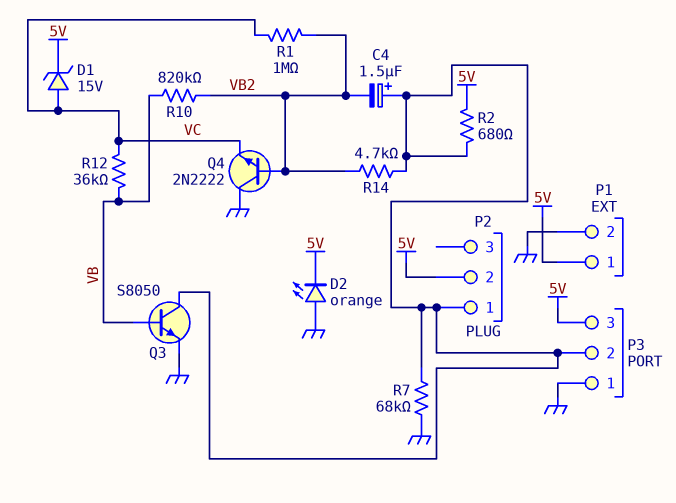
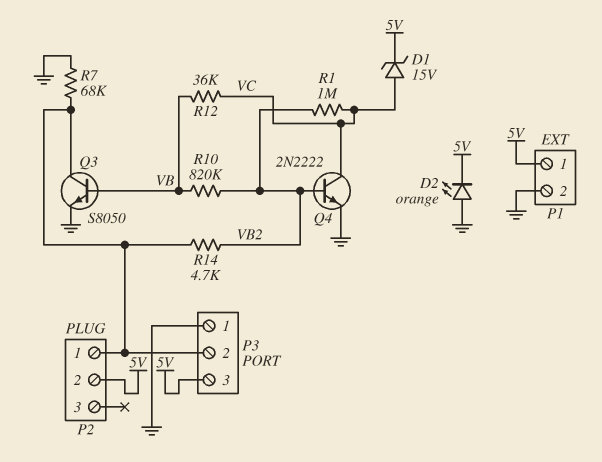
C4: 1.5uF (plus P2/1, minus VB2) -> none
Q4: NPN 2N2222 (B VB2, C GND, E VC) -> NPN 2N2222 (B VB2, C VC, E GND)
R2: 680 (5V, P2/1) -> none

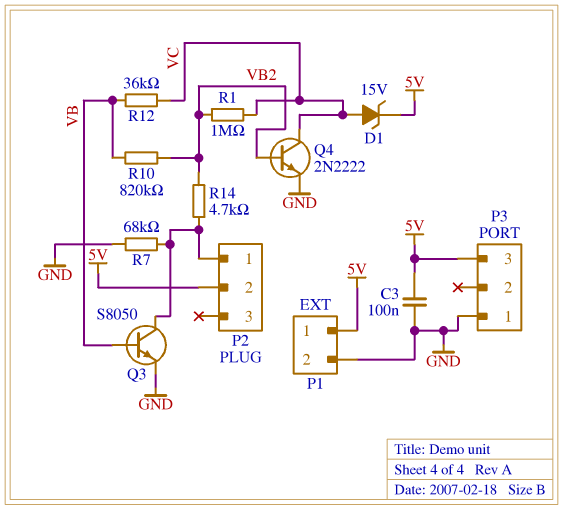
C3: none -> 100nF (5V, GND)
D2: LED orange (A GND, K 5V) -> none
P3 pin 2: P2/1 -> none

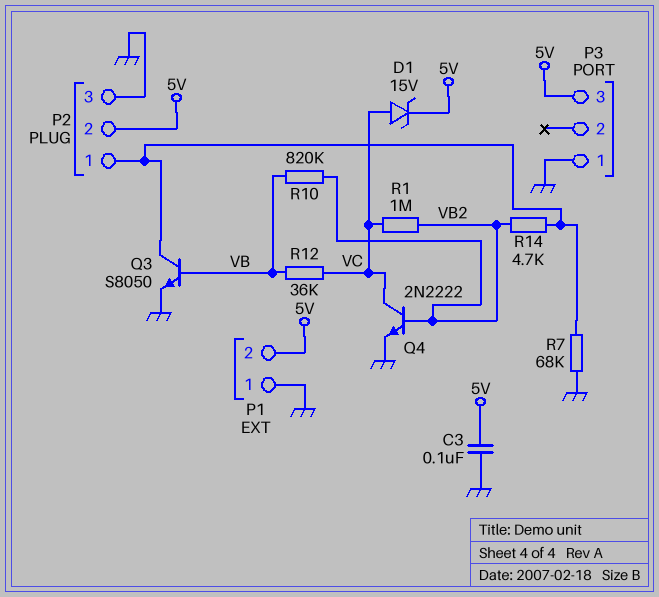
P1 pin 1: 5V -> GND
P1 pin 2: GND -> 5V
P2 pin 3: none -> GND

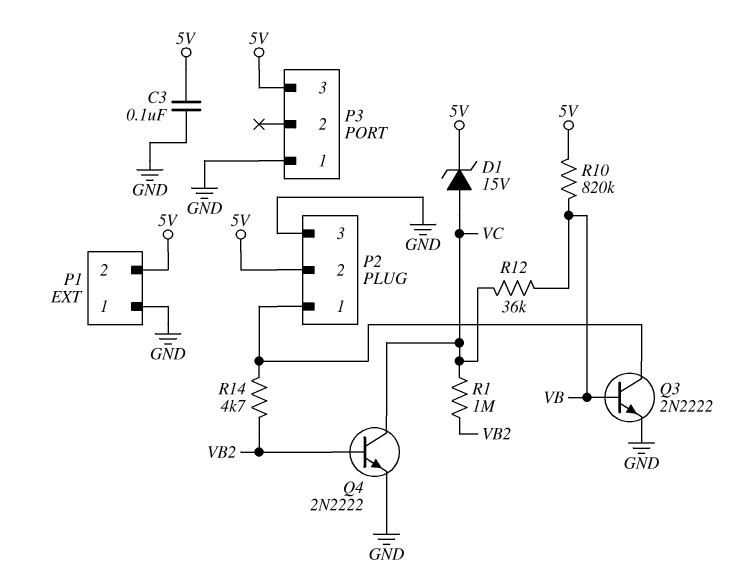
Q3: NPN S8050 (B VB, C P2/1, E GND) -> NPN 2N2222 (B VB, C P2/1, E GND)
R7: 68k (GND, P2/1) -> none
R10: 820k (VB, VB2) -> 820k (5V, VB)

